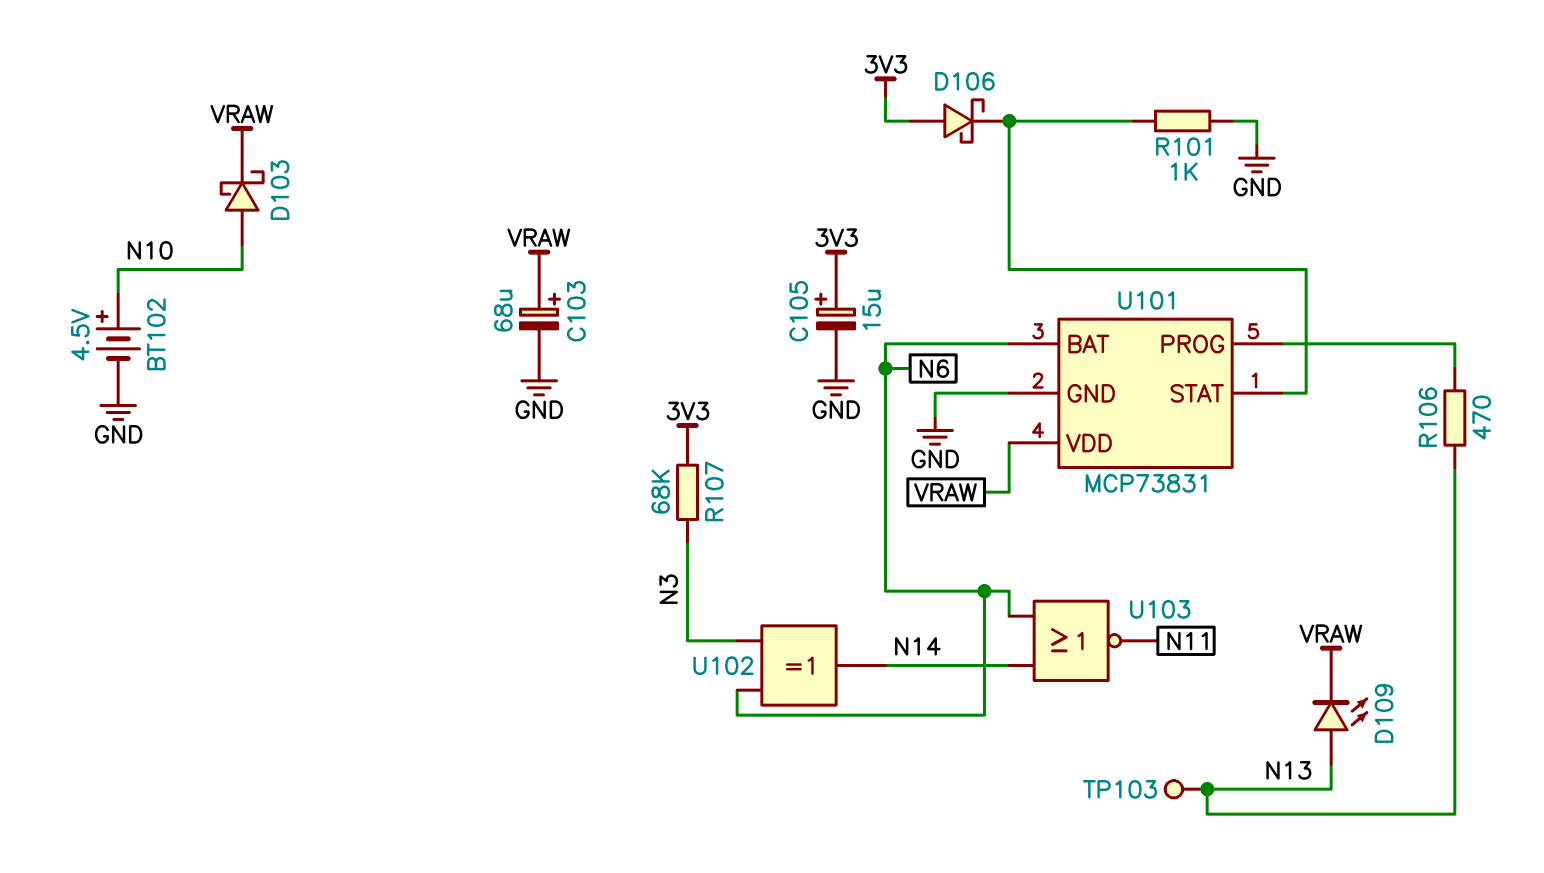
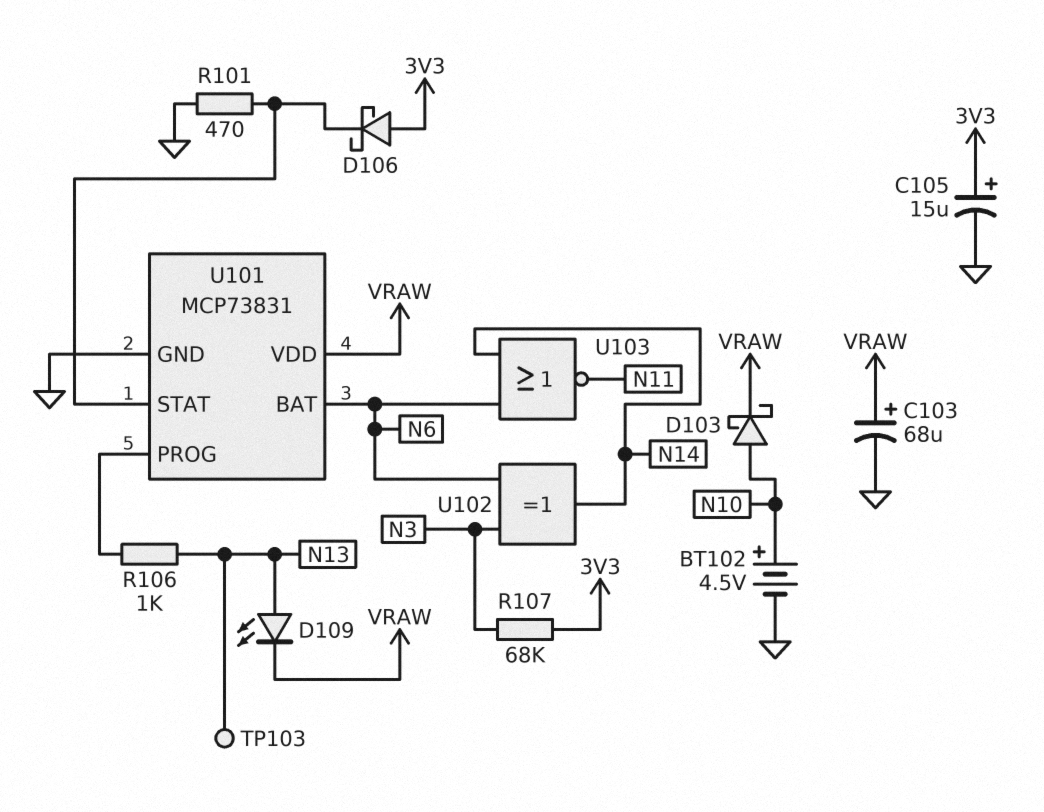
R101: 1k (GND, U101/STAT) -> 470 (GND, U101/STAT)
R106: 470 (N13, U101/PROG) -> 1k (N13, U101/PROG)

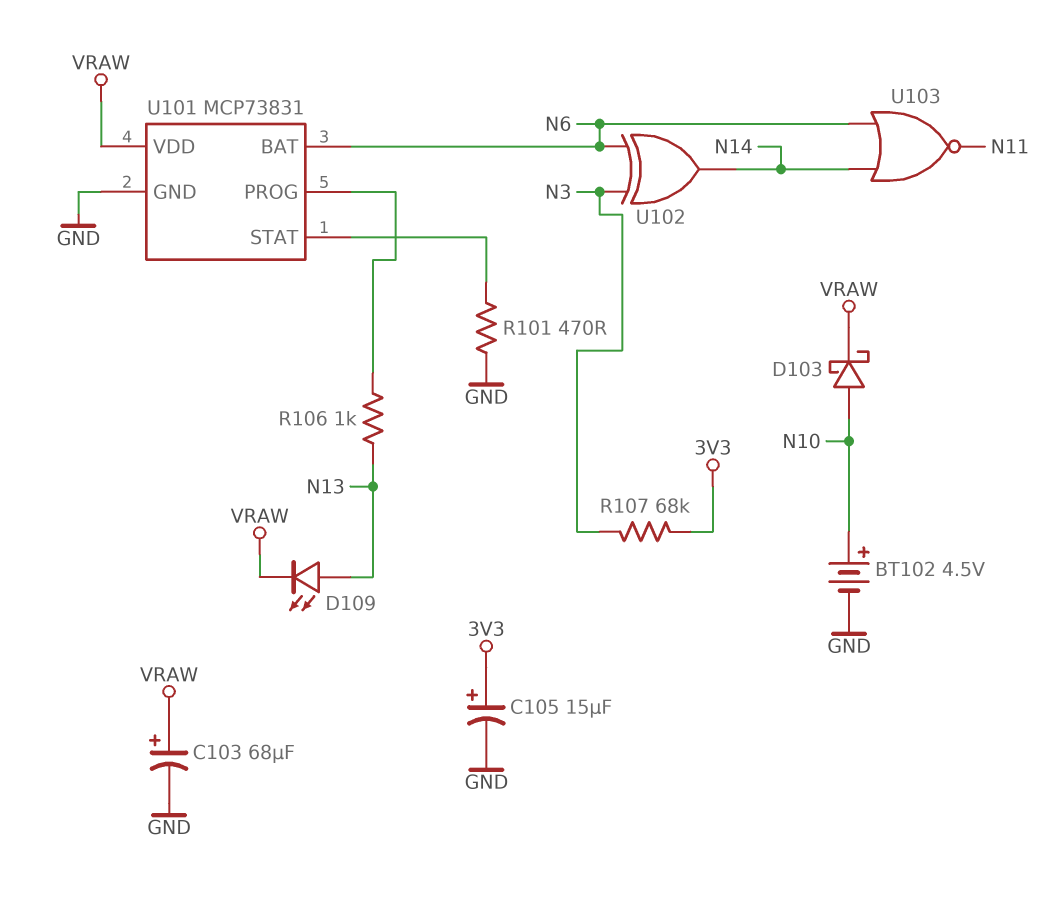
D106: schottky (A 3V3, K U101/STAT) -> none
TP103: test point (N13) -> none

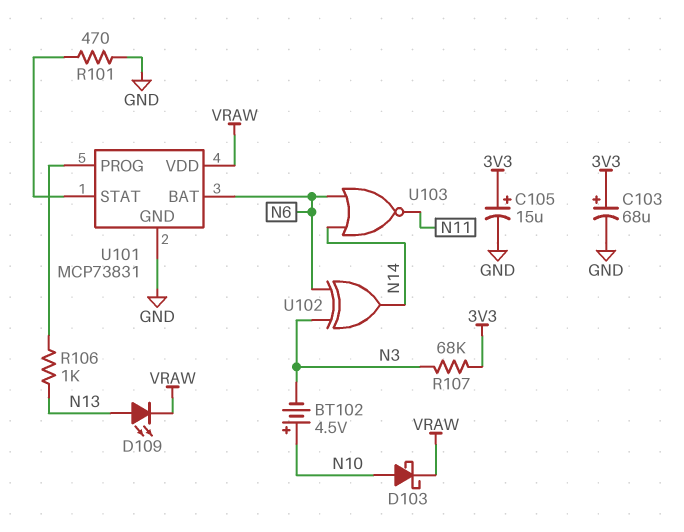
BT102: 4.5V (plus N10, minus GND) -> 4.5V (plus N10, minus N3)
C103: 68uF (plus VRAW, minus GND) -> 68uF (plus 3V3, minus GND)

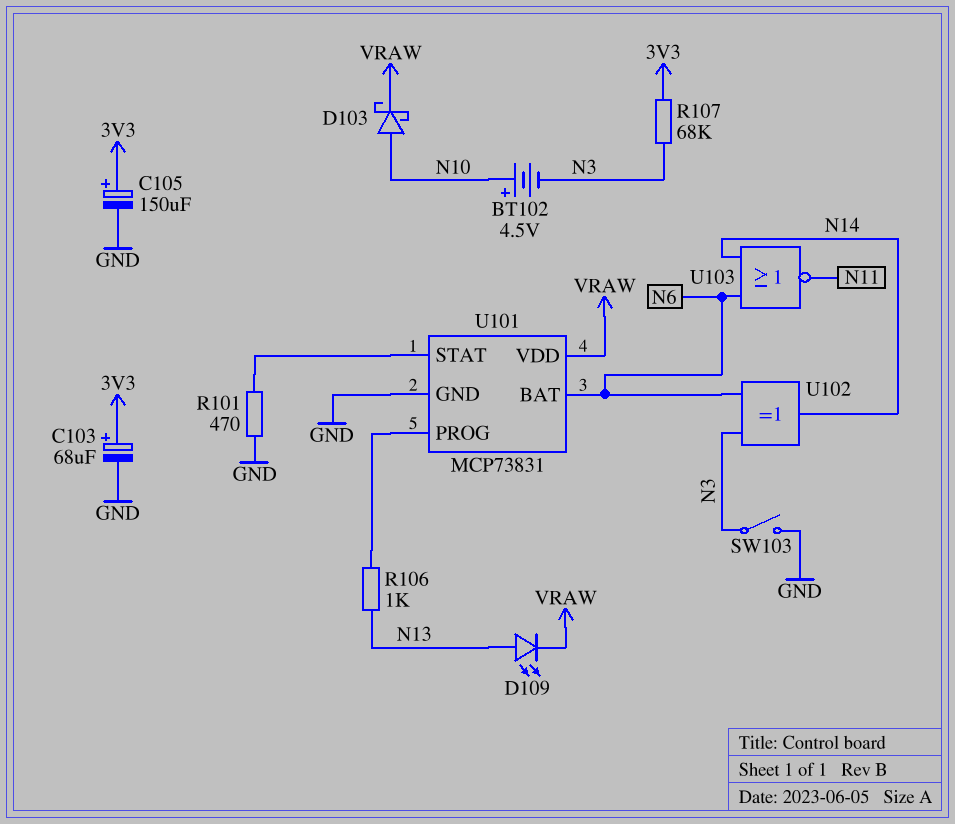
C105: 15uF (plus 3V3, minus GND) -> 150uF (plus 3V3, minus GND)
SW103: none -> switch (GND, N3)

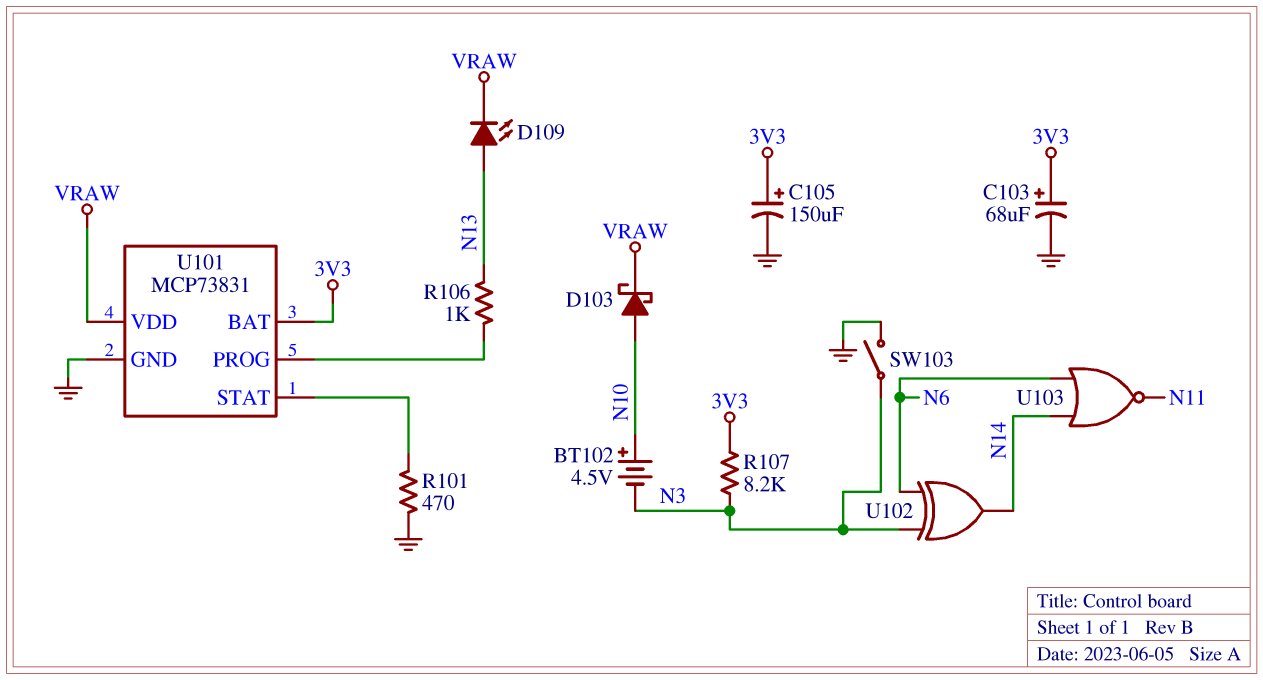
R107: 68k (3V3, N3) -> 8.2k (3V3, N3)
U101 pin BAT: N6 -> 3V3

